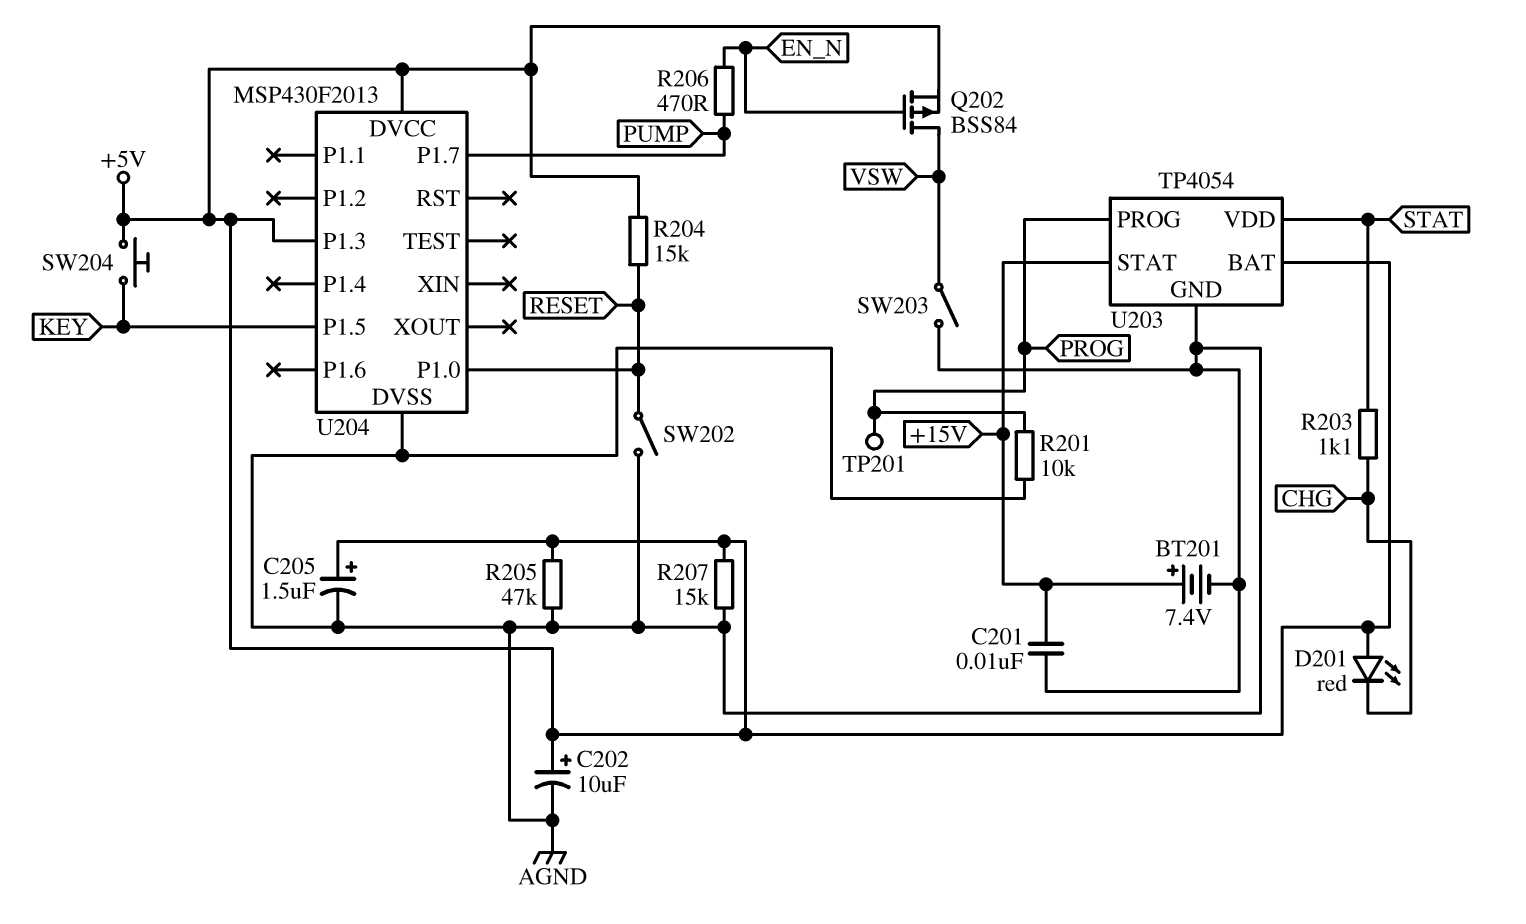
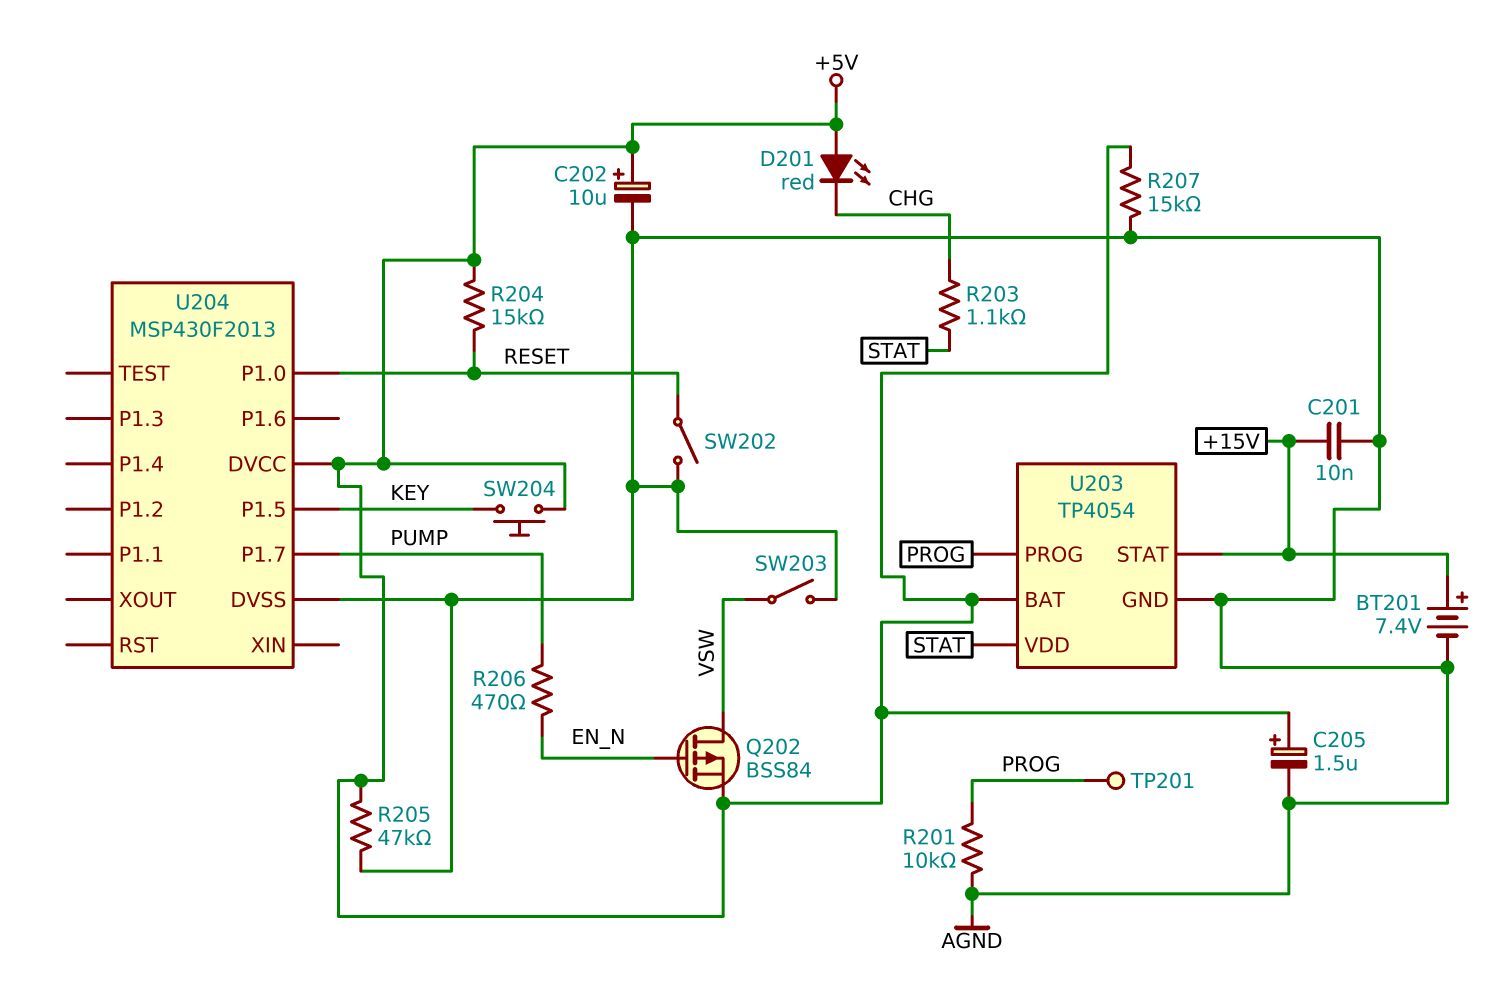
U204 pin P1.3: +5V -> none

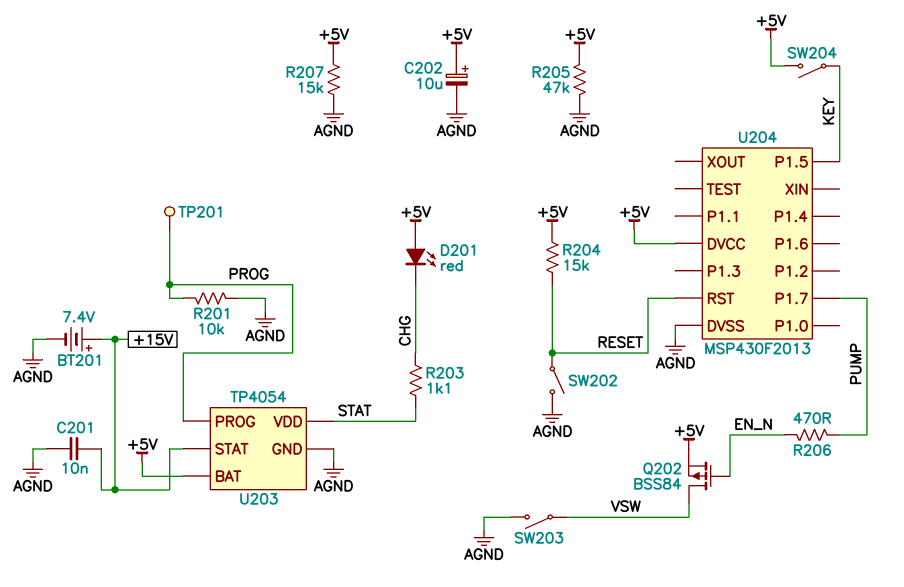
C205: 1.5uF (plus +5V, minus AGND) -> none
SW204: button (+5V, KEY) -> switch (+5V, KEY)
U204 pin P1.0: RESET -> none
U204 pin RST: none -> RESET

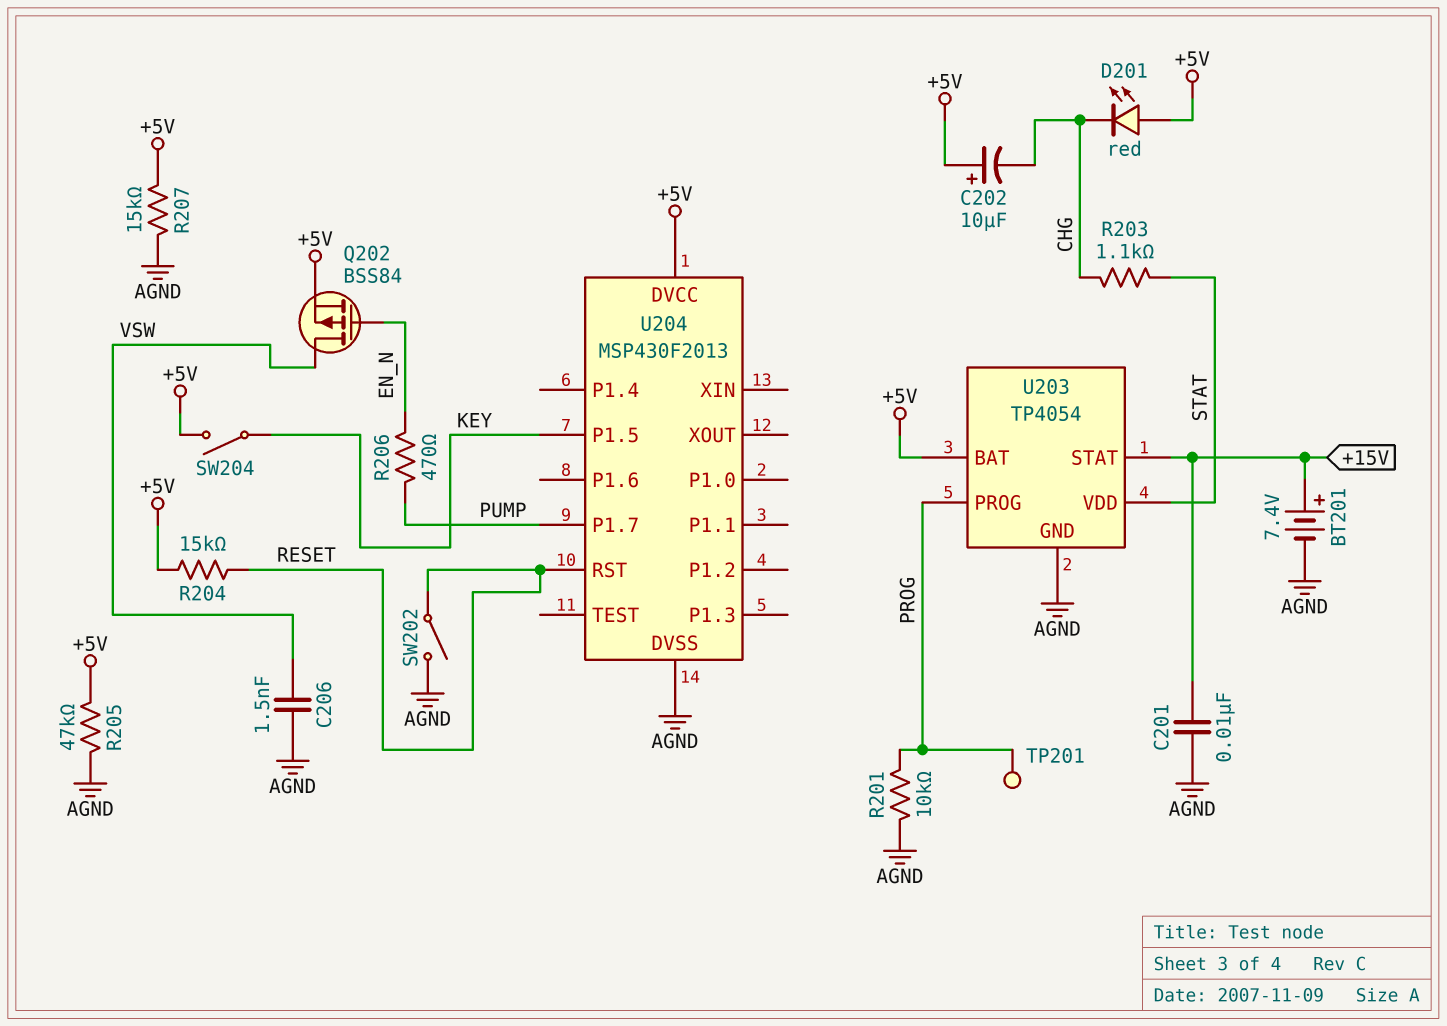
C202: 10uF (plus +5V, minus AGND) -> 10uF (plus +5V, minus CHG)
C206: none -> 1.5nF (AGND, VSW)
SW203: switch (AGND, VSW) -> none

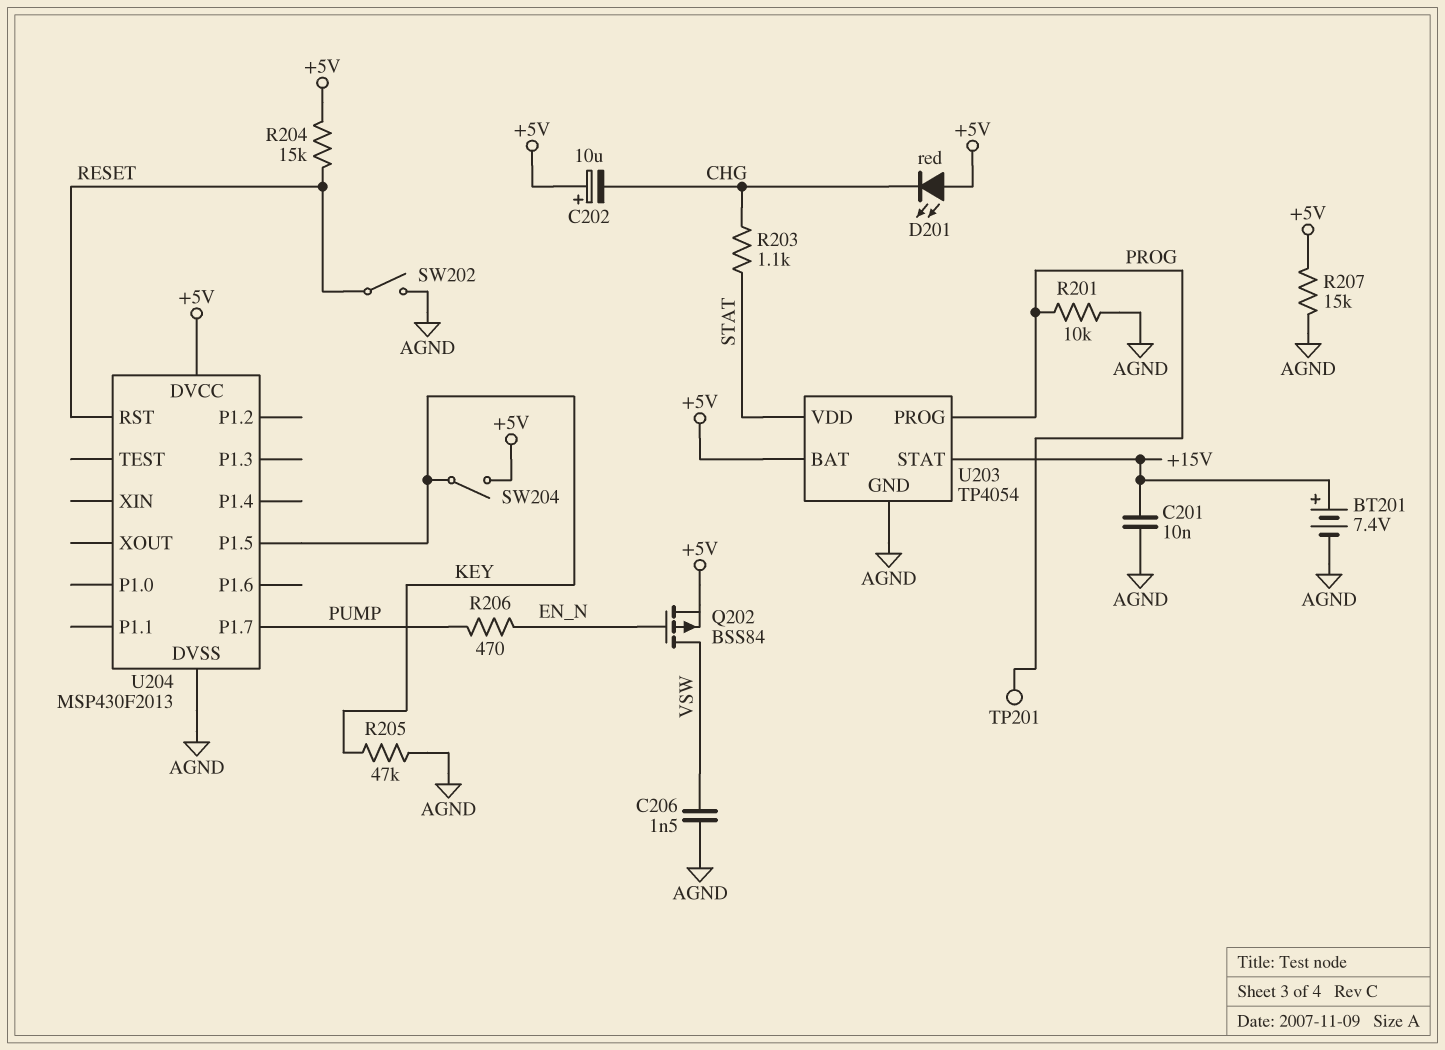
R205: 47k (+5V, AGND) -> 47k (AGND, KEY)

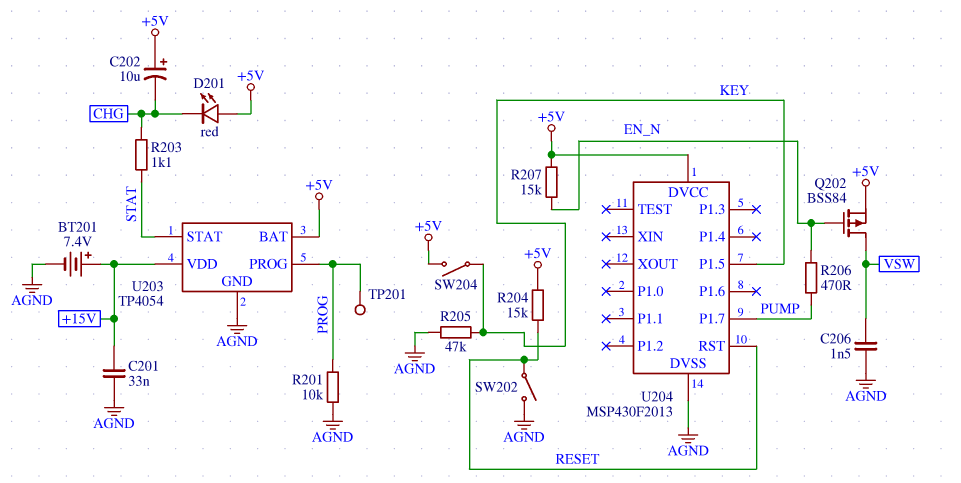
C201: 10nF (+15V, AGND) -> 33nF (+15V, AGND)
R207: 15k (+5V, AGND) -> 15k (+5V, EN_N)
U203 pin STAT: +15V -> STAT
U203 pin VDD: STAT -> +15V

